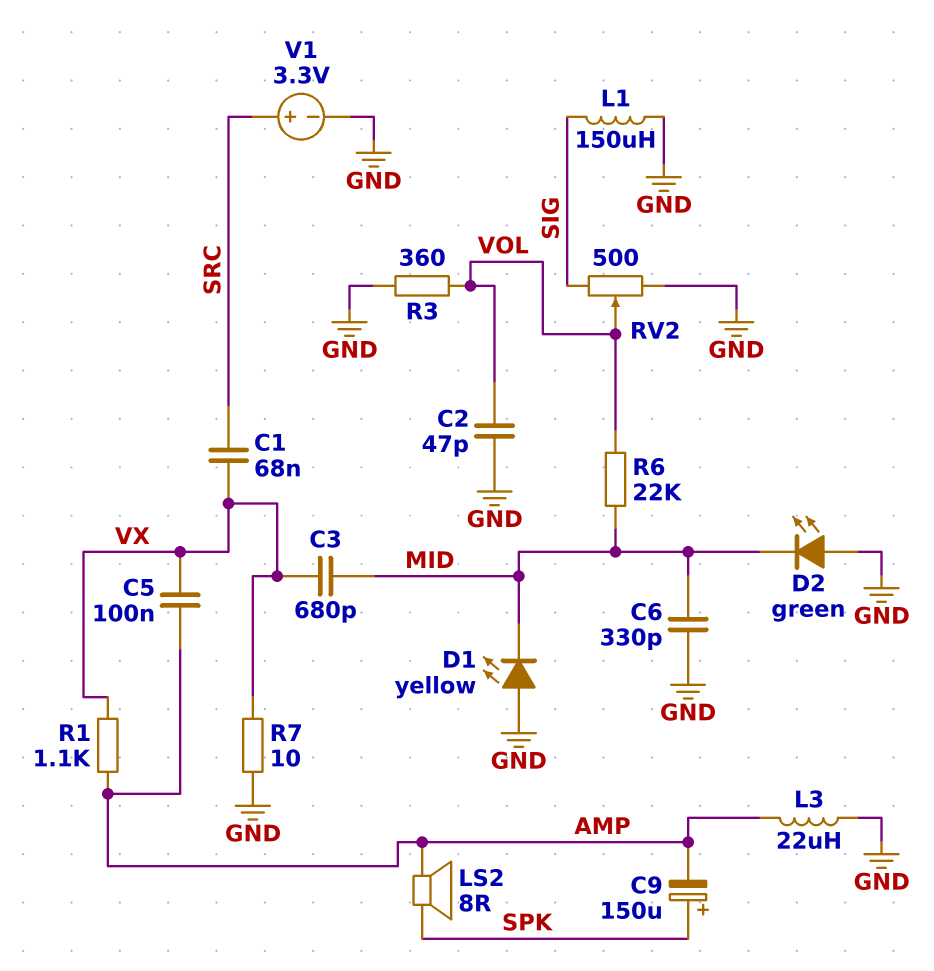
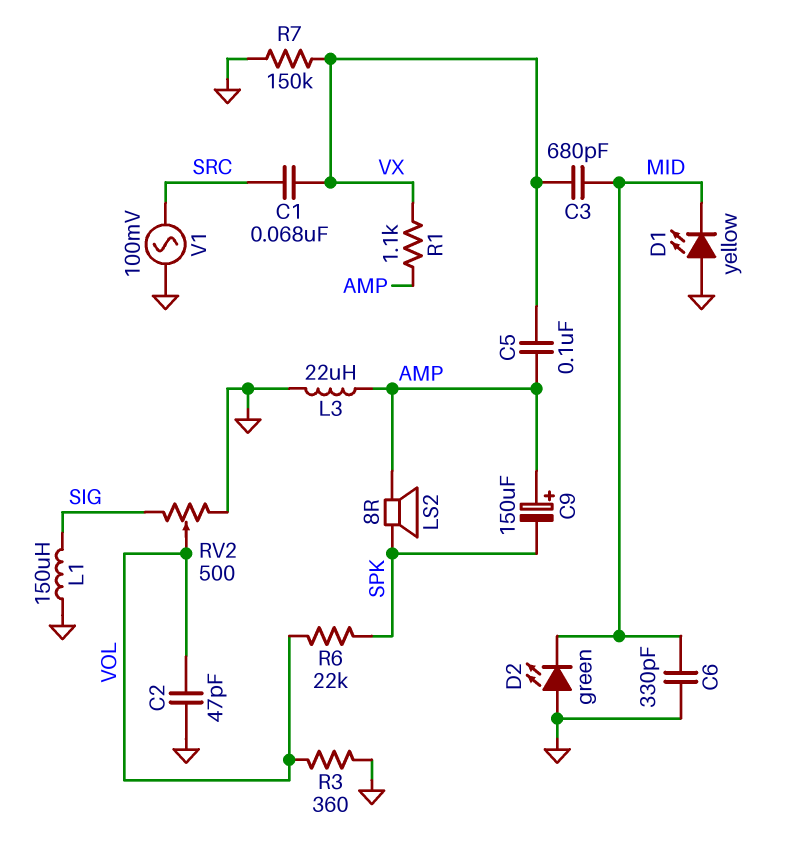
C9: 150uF (plus SPK, minus AMP) -> 150uF (plus AMP, minus SPK)
R6: 22k (MID, VOL) -> 22k (SPK, VOL)
R7: 10 (GND, VX) -> 150k (GND, VX)
V1: 3.3V (plus SRC, minus GND) -> AC 100mV (GND, SRC)

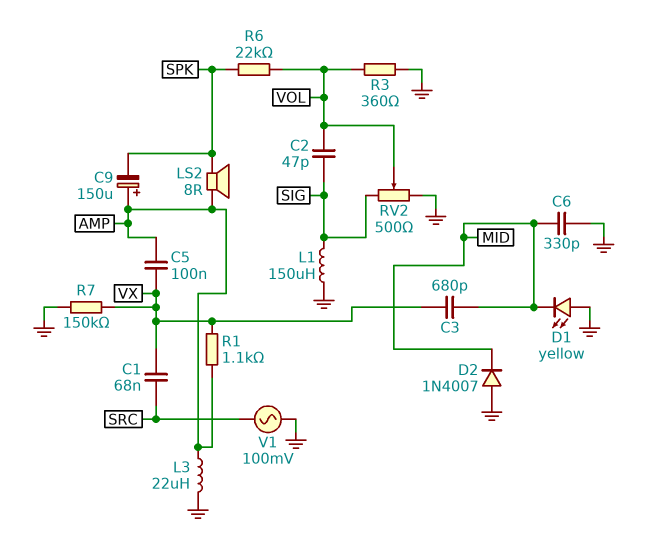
C2: 47pF (GND, VOL) -> 47pF (SIG, VOL)
D2: LED green (A GND, K MID) -> diode 1N4007 (A GND, K MID)

